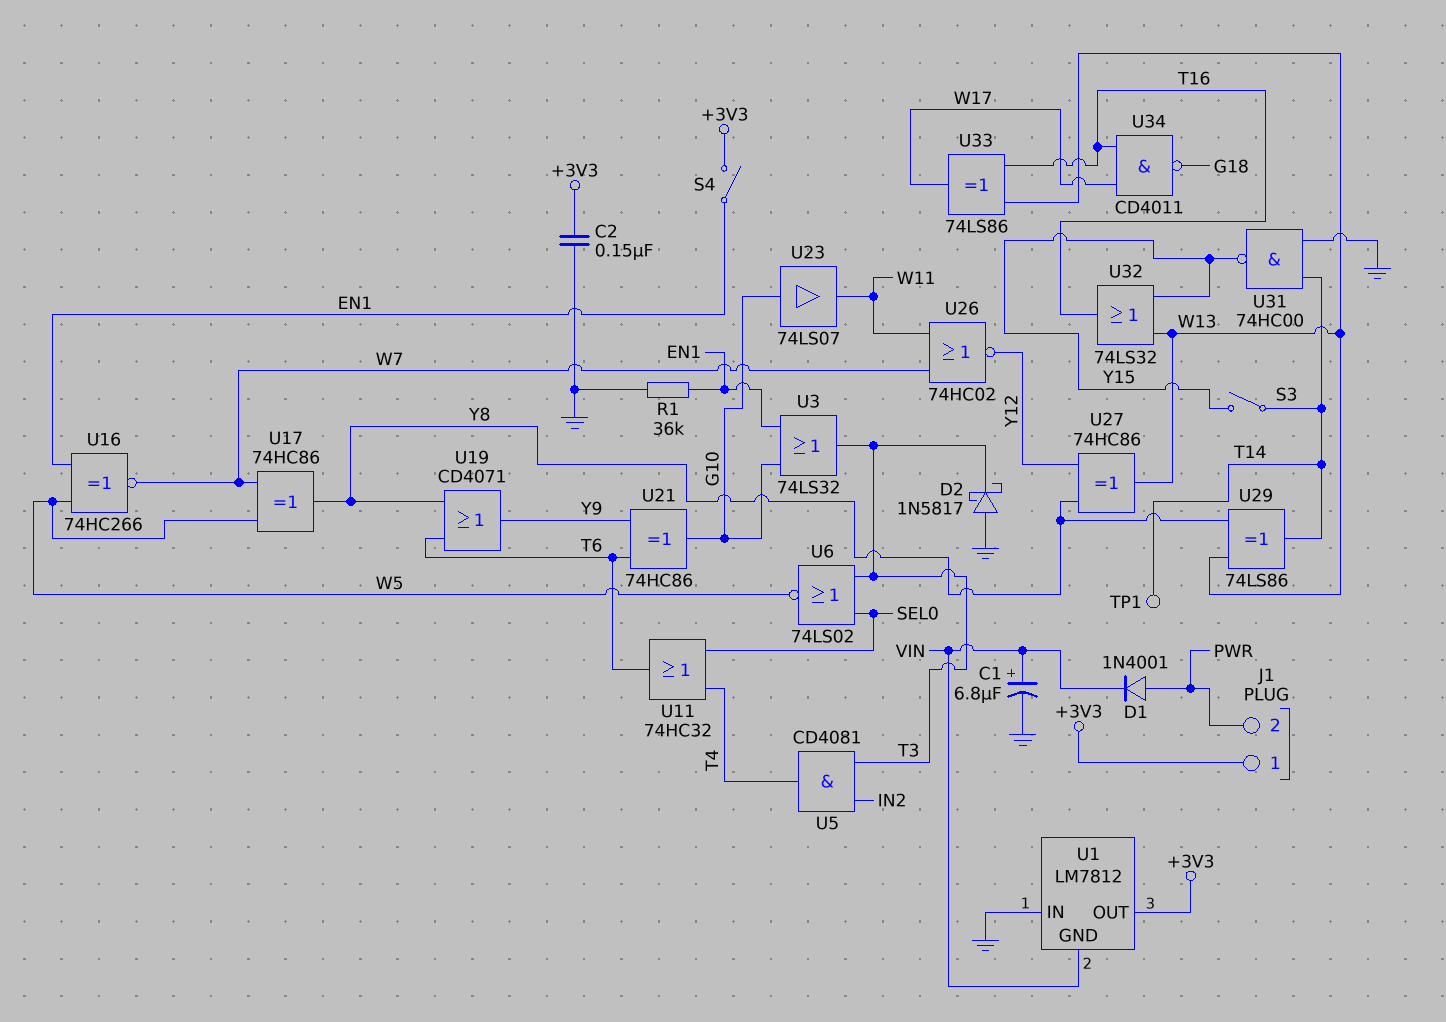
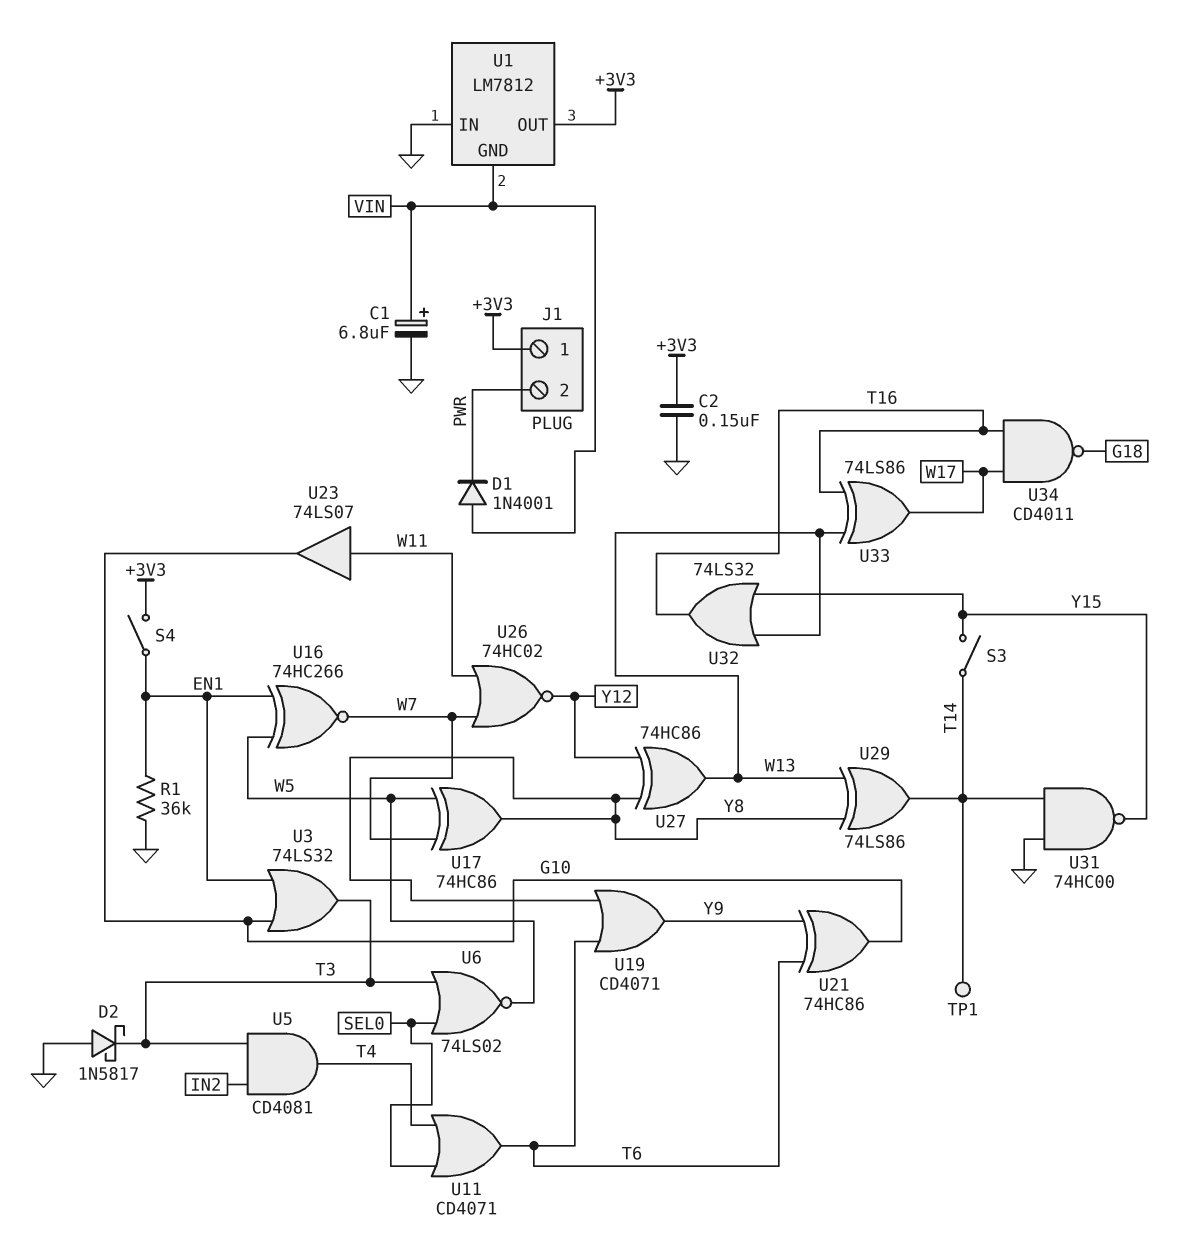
D1: diode 1N4001 (A PWR, K VIN) -> diode 1N4001 (A VIN, K PWR)
U11: OR 74HC32 (in SEL0, in T4, out T6) -> OR CD4071 (in SEL0, in T4, out T6)
U23: buffer 74LS07 (in G10, out W11) -> buffer 74LS07 (in W11, out G10)

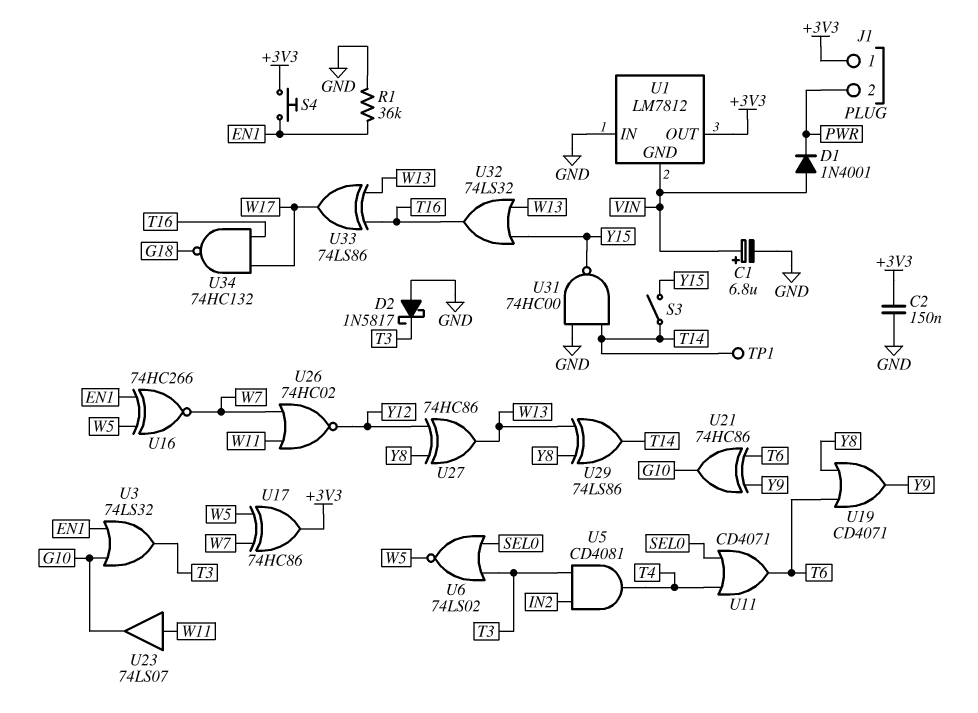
S4: switch (+3V3, EN1) -> button (+3V3, EN1)
U17: XOR 74HC86 (in W5, in W7, out Y8) -> XOR 74HC86 (in W5, in W7, out +3V3)
U34: NAND CD4011 (in T16, in W17, out G18) -> NAND 74HC132 (in T16, in W17, out G18)

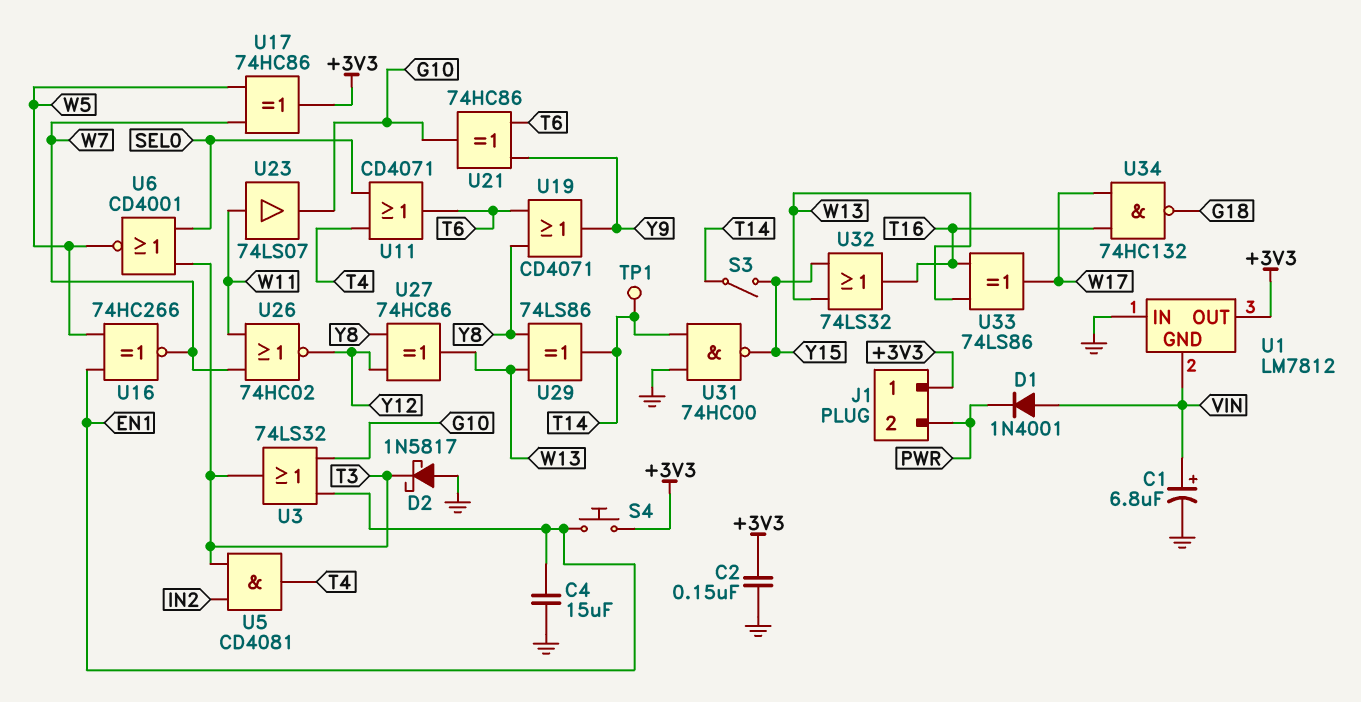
C4: none -> 15uF (EN1, GND)
R1: 36k (EN1, GND) -> none
U6: NOR 74LS02 (in SEL0, in T3, out W5) -> NOR CD4001 (in SEL0, in T3, out W5)

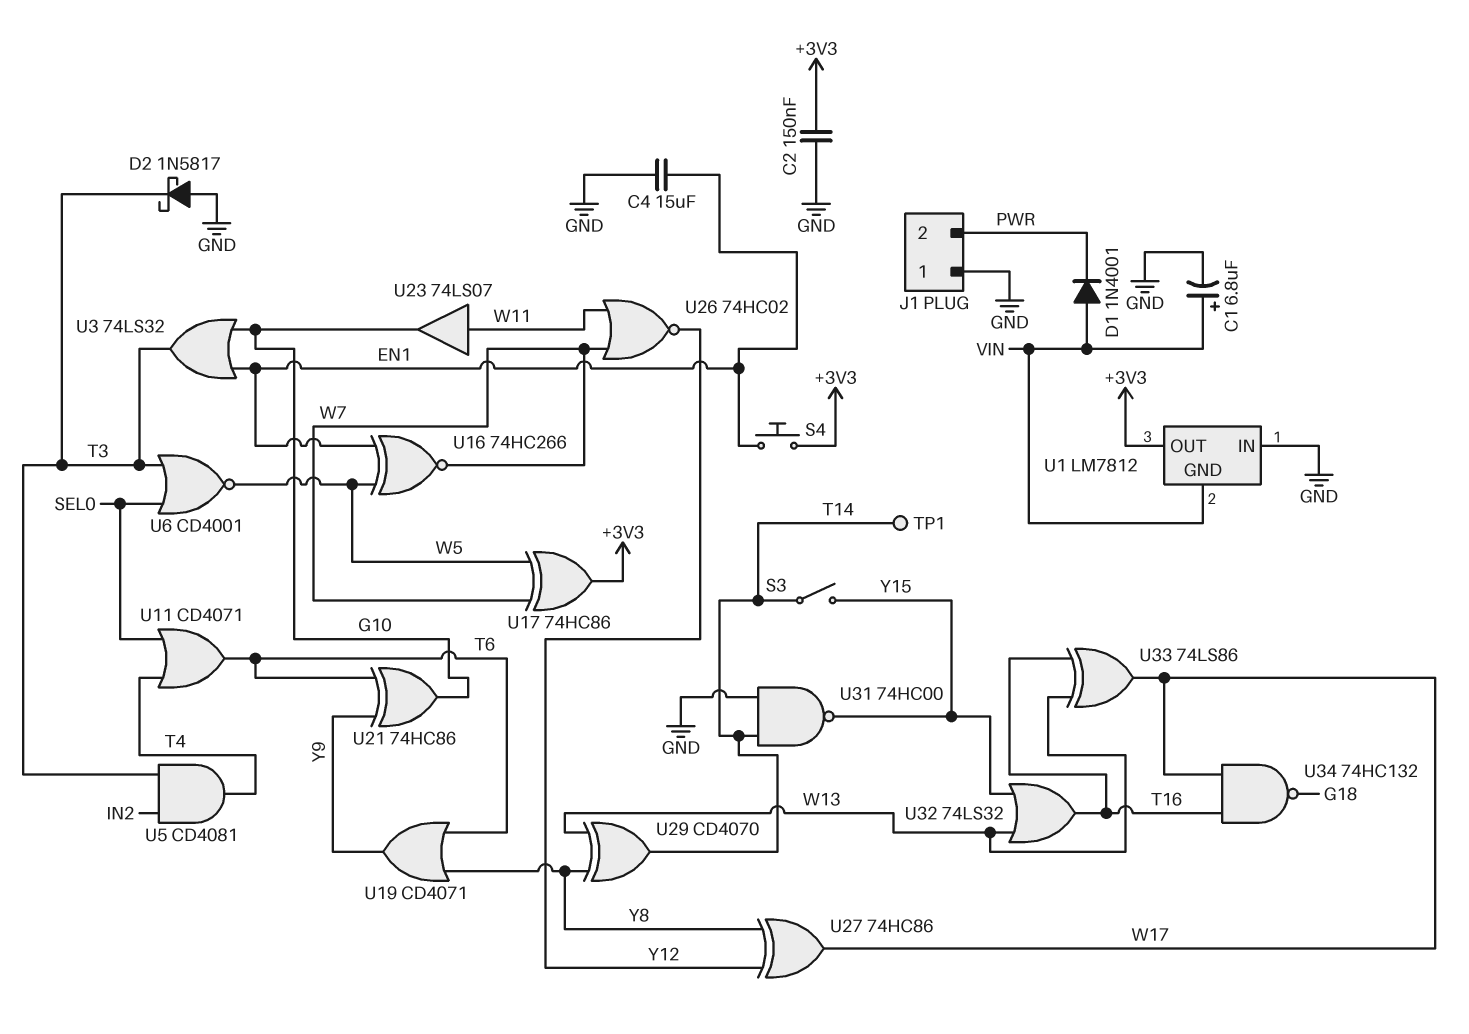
J1 pin 1: +3V3 -> GND
U27: XOR 74HC86 (in Y8, in Y12, out W13) -> XOR 74HC86 (in Y8, in Y12, out W17)
U29: XOR 74LS86 (in W13, in Y8, out T14) -> XOR CD4070 (in W13, in Y8, out T14)

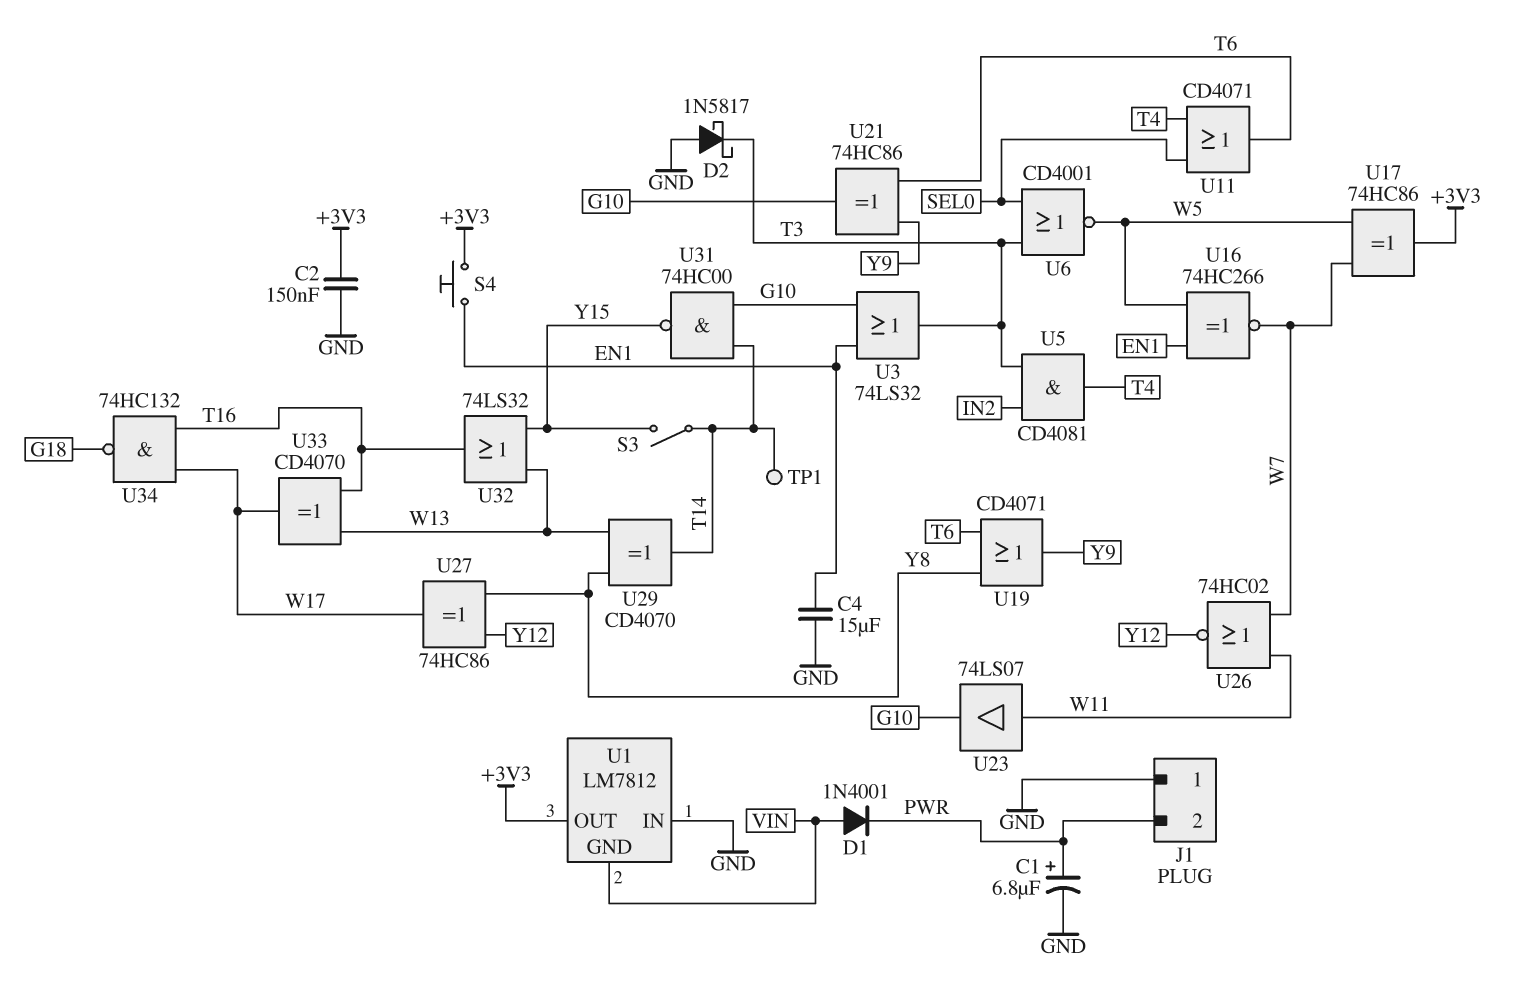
C1: 6.8uF (plus VIN, minus GND) -> 6.8uF (plus PWR, minus GND)
U31: NAND 74HC00 (in GND, in T14, out Y15) -> NAND 74HC00 (in G10, in T14, out Y15)
U33: XOR 74LS86 (in T16, in W13, out W17) -> XOR CD4070 (in T16, in W13, out W17)

